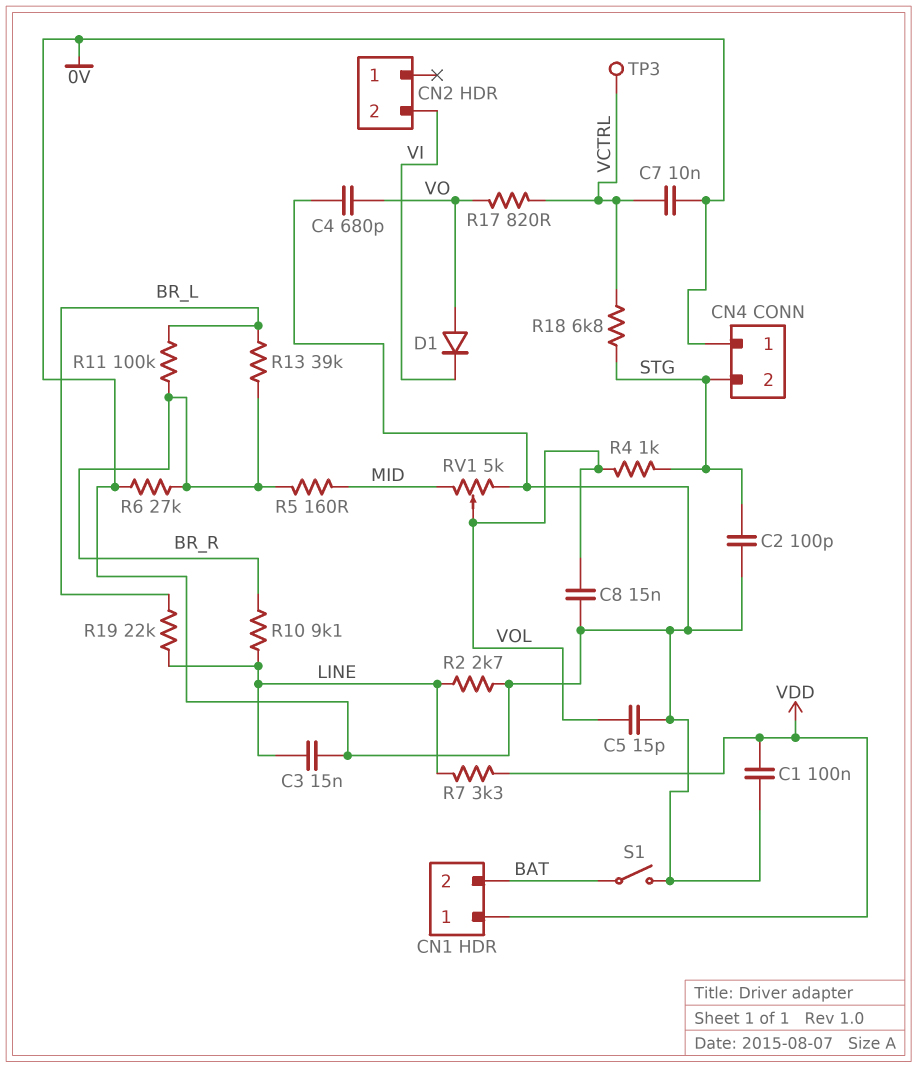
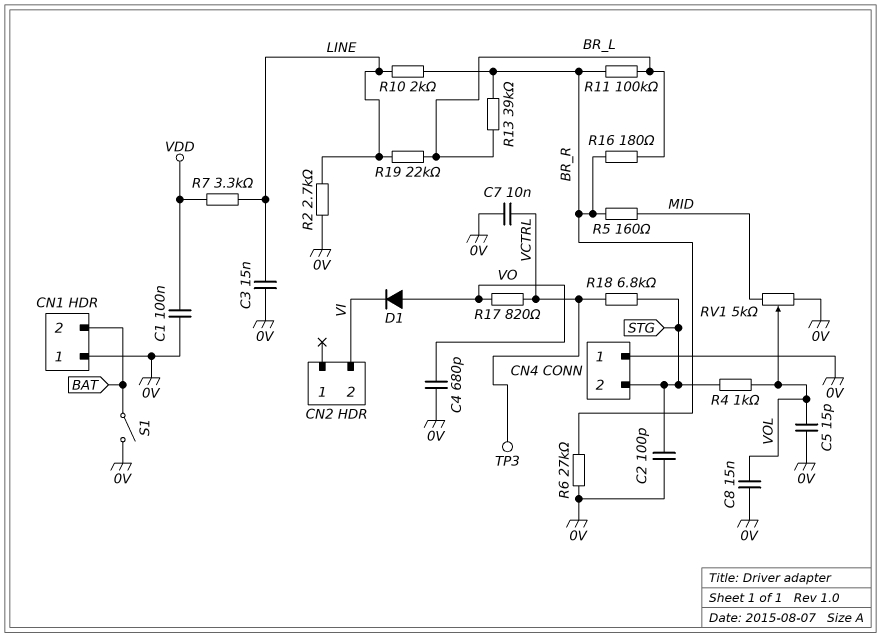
CN1 pin 1: VDD -> 0V
R10: 9.1k (BR_R, LINE) -> 2k (BR_R, LINE)
R16: none -> 180 (BR_L, BR_R)

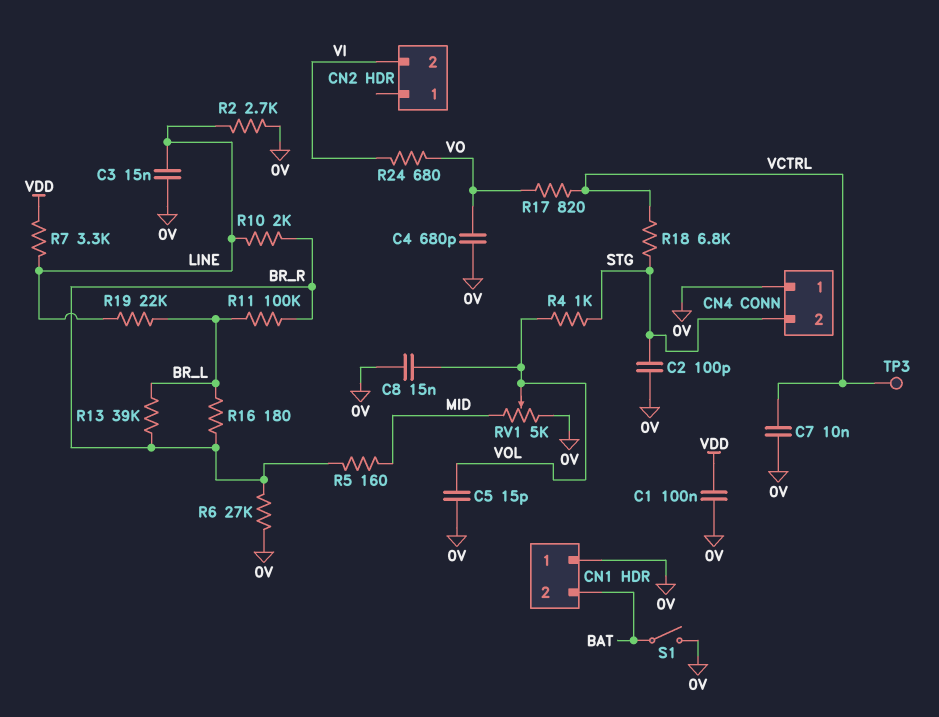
D1: diode (A VO, K VI) -> none
R24: none -> 680 (VI, VO)

